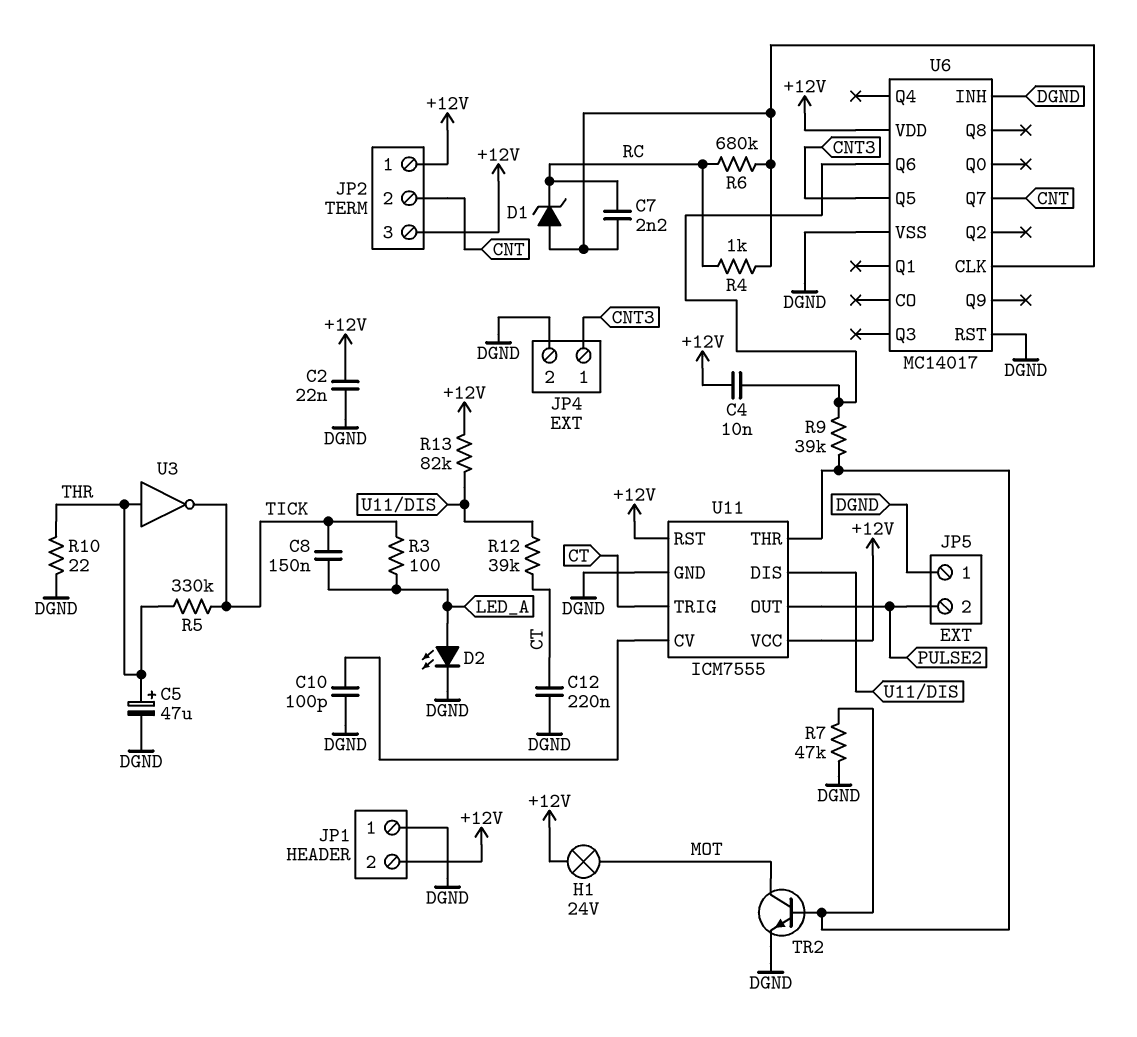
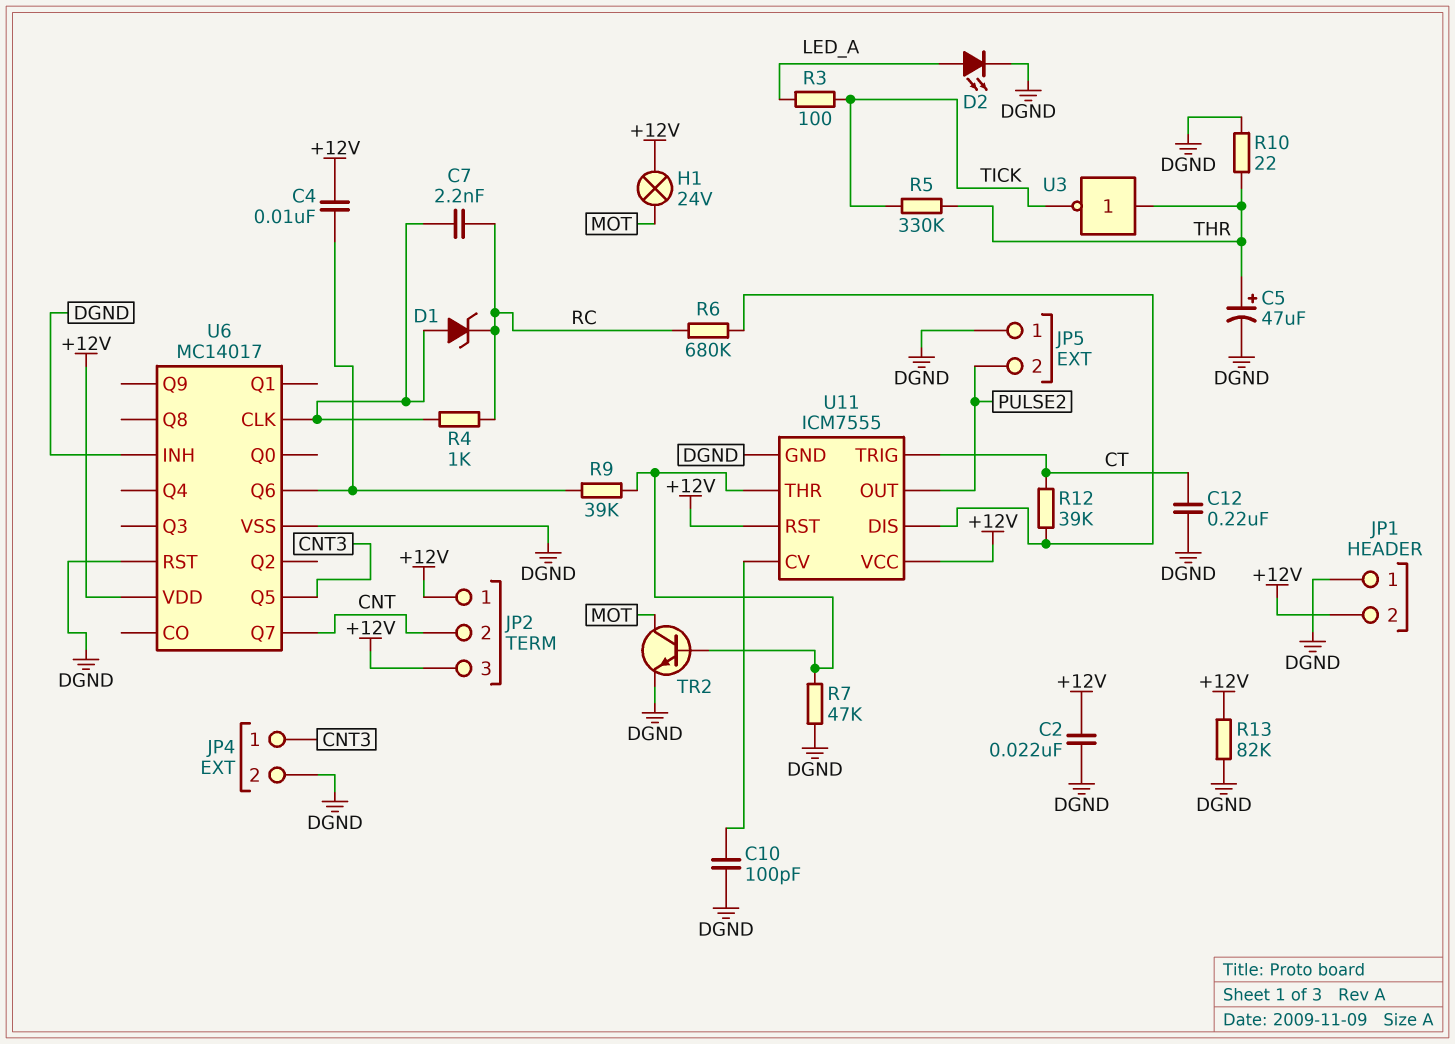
C8: 150nF (LED_A, TICK) -> none
R6: 680k (RC, U6/CLK) -> 680k (RC, U11/DIS)
R13: 82k (+12V, U11/DIS) -> 82k (+12V, DGND)

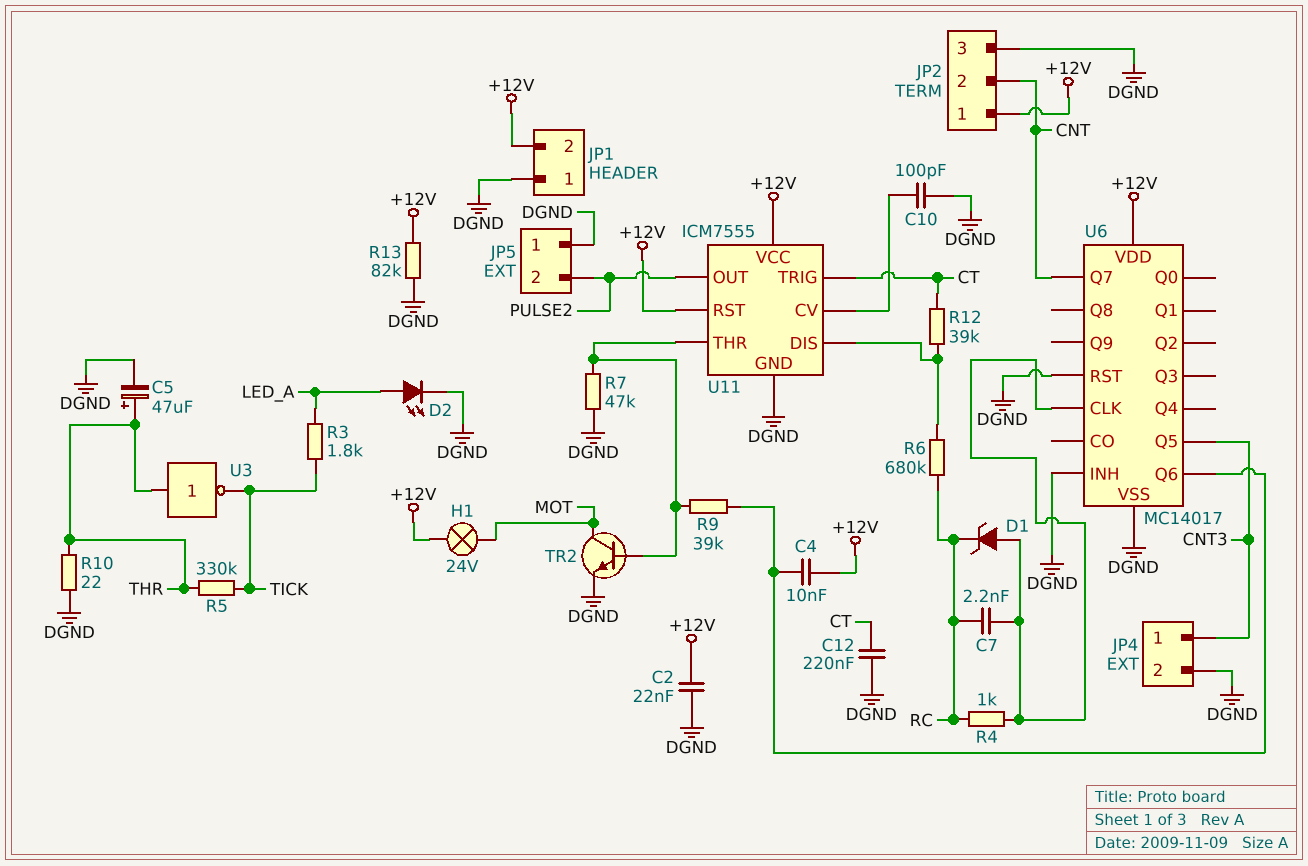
JP2 pin 3: +12V -> DGND
R3: 100 (LED_A, TICK) -> 1.8k (LED_A, TICK)

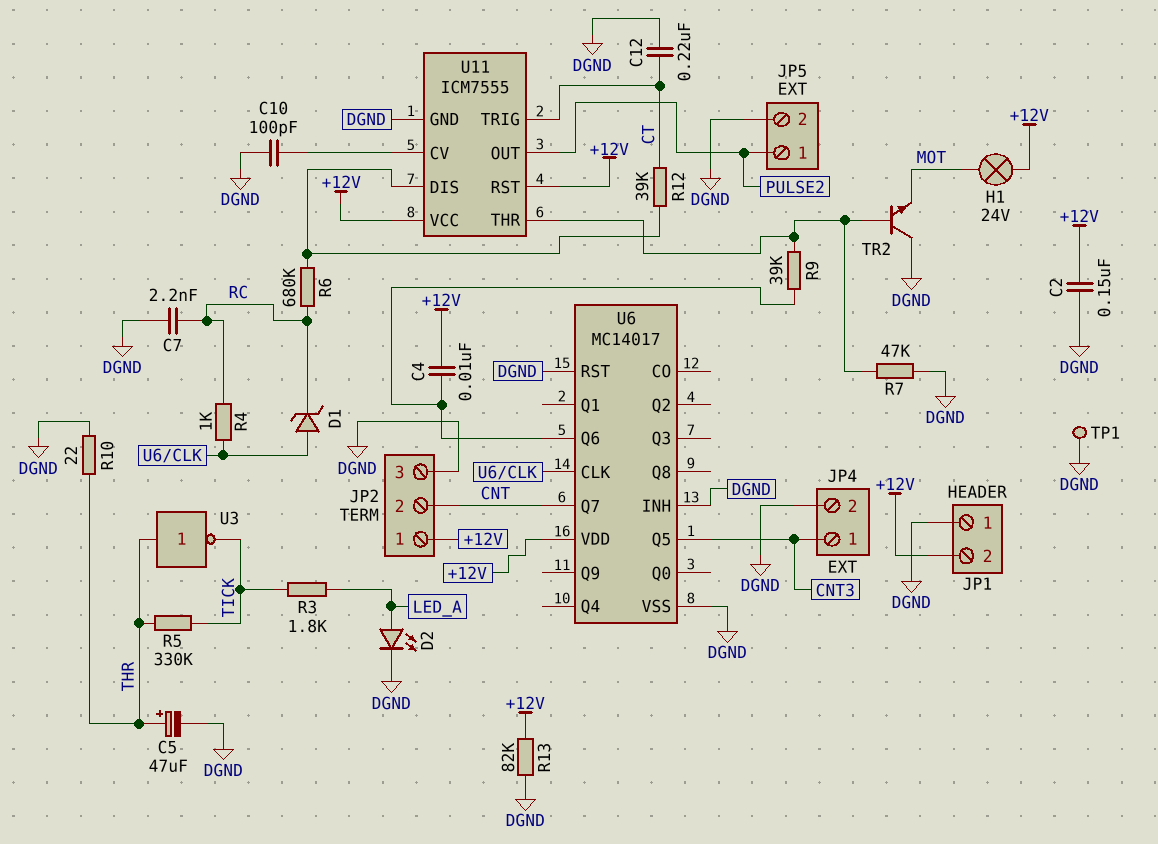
C2: 22nF (+12V, DGND) -> 150nF (+12V, DGND)
C7: 2.2nF (RC, U6/CLK) -> 2.2nF (DGND, RC)
JP5 pin 1: DGND -> PULSE2
JP5 pin 2: PULSE2 -> DGND
TP1: none -> test point (DGND)
TR2: NPN (B U11/THR, C MOT, E DGND) -> NPN (B U11/THR, C DGND, E MOT)

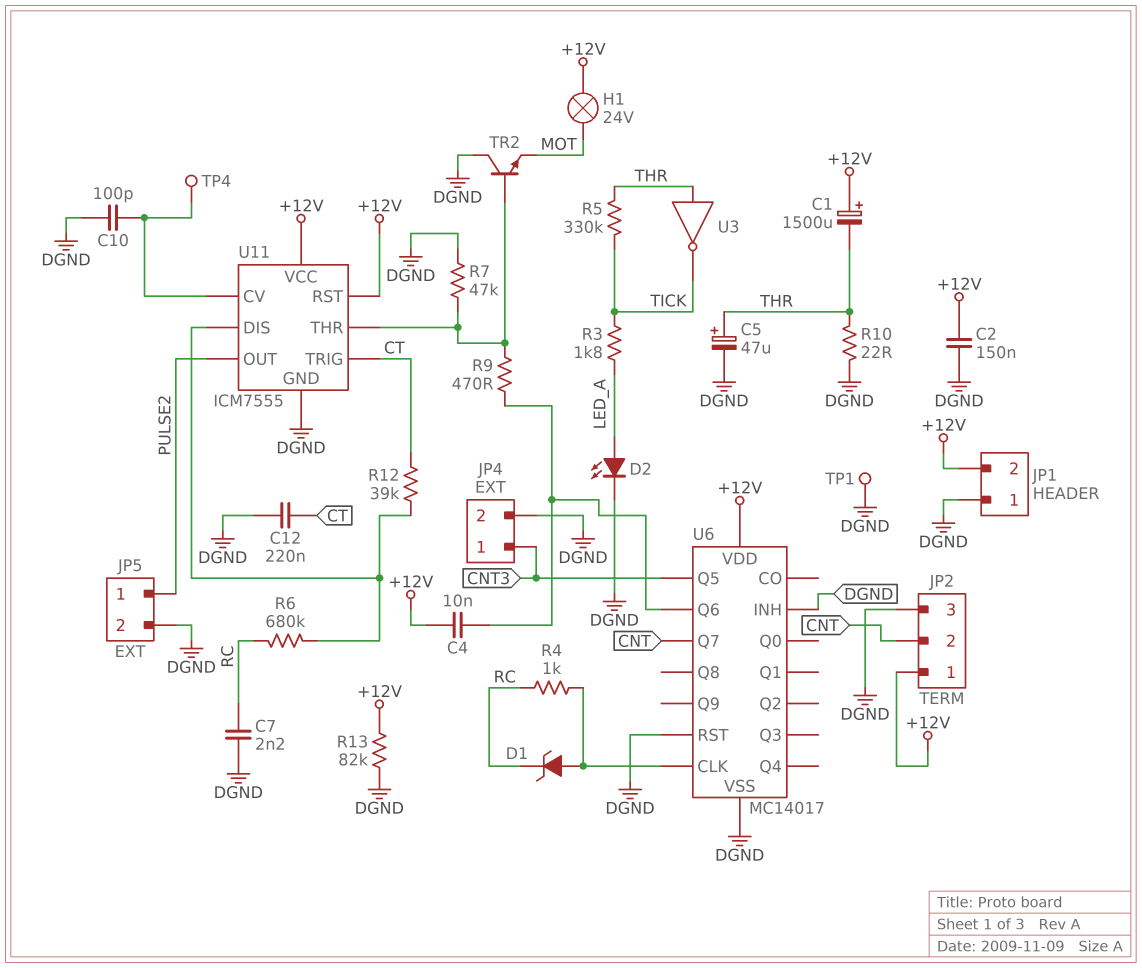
C1: none -> 1500uF (plus +12V, minus THR)
R9: 39k (U6/Q6, U11/THR) -> 470 (U6/Q6, U11/THR)
TP4: none -> test point (U11/CV)

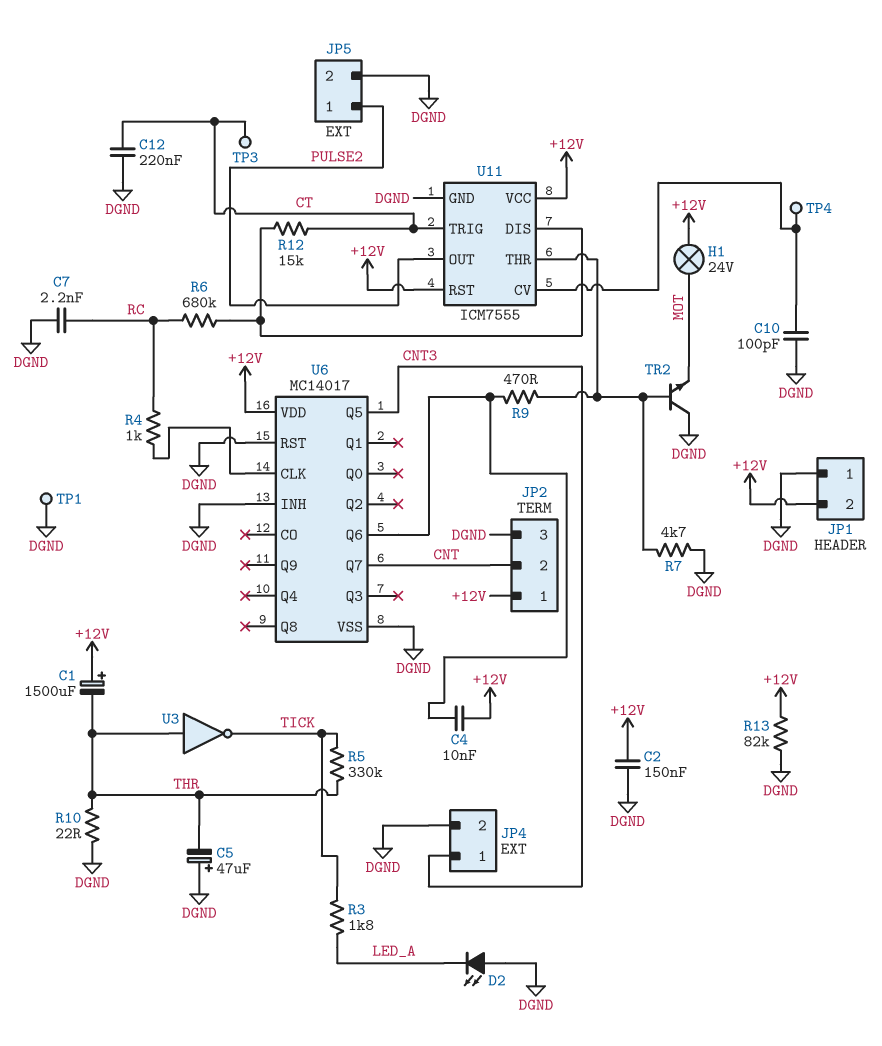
C5: 47uF (plus THR, minus DGND) -> 47uF (plus DGND, minus THR)
D1: zener (A U6/CLK, K RC) -> none
D2: LED (A LED_A, K DGND) -> LED (A DGND, K LED_A)
R7: 47k (DGND, U11/THR) -> 4.7k (DGND, U11/THR)
R12: 39k (CT, U11/DIS) -> 15k (CT, U11/DIS)
TP3: none -> test point (CT)

